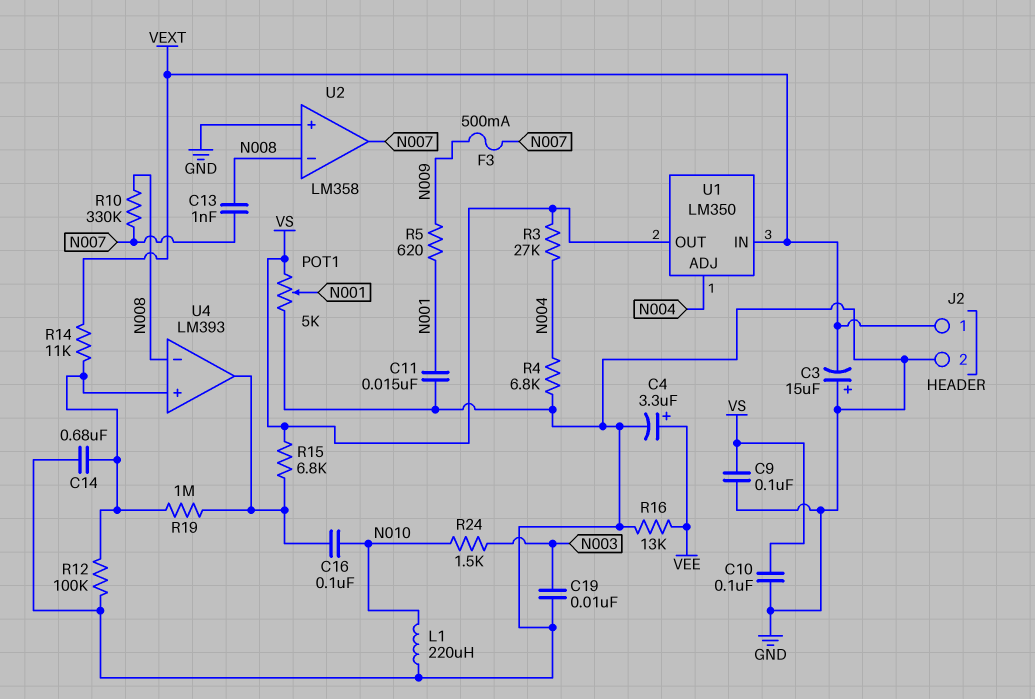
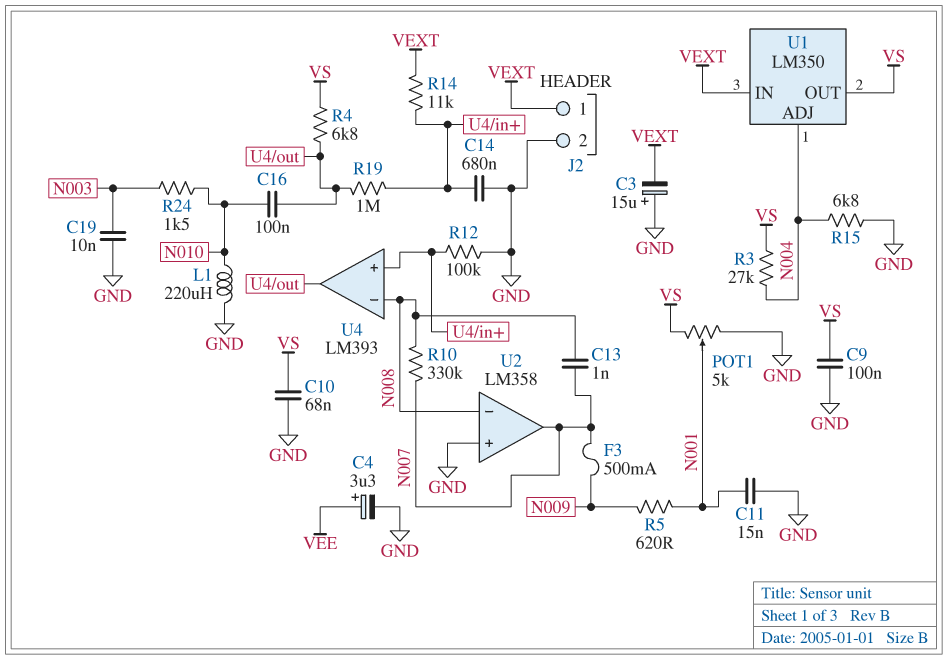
C10: 100nF (GND, VS) -> 68nF (GND, VS)
R4: 6.8k (GND, N004) -> 6.8k (U4/out, VS)
R15: 6.8k (U4/out, VS) -> 6.8k (GND, N004)
R16: 13k (GND, VEE) -> none

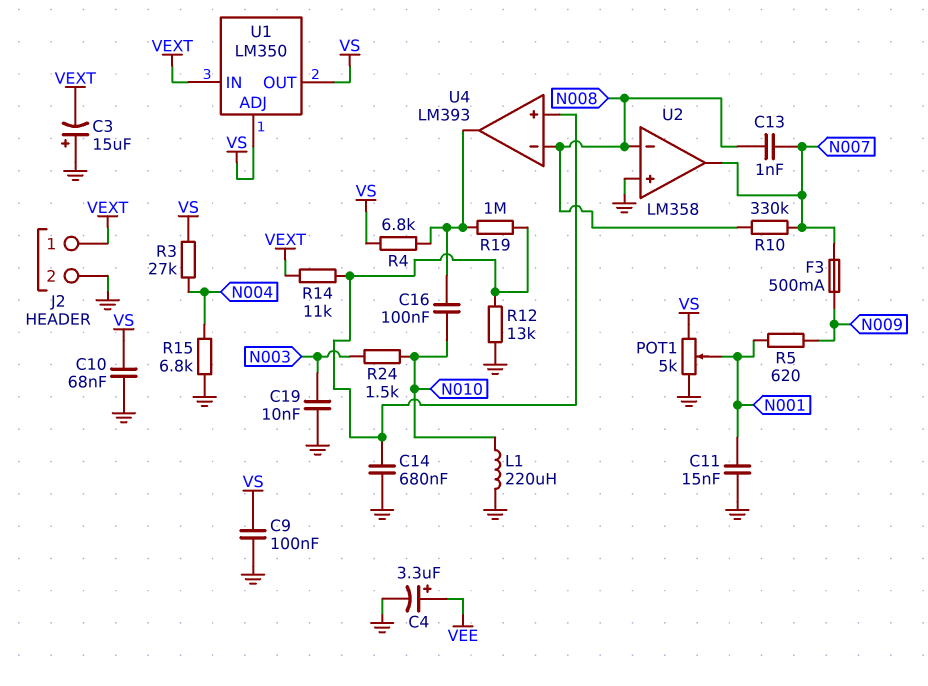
R12: 100k (GND, U4/in+) -> 13k (GND, U4/in+)
U1 pin ADJ: N004 -> VS

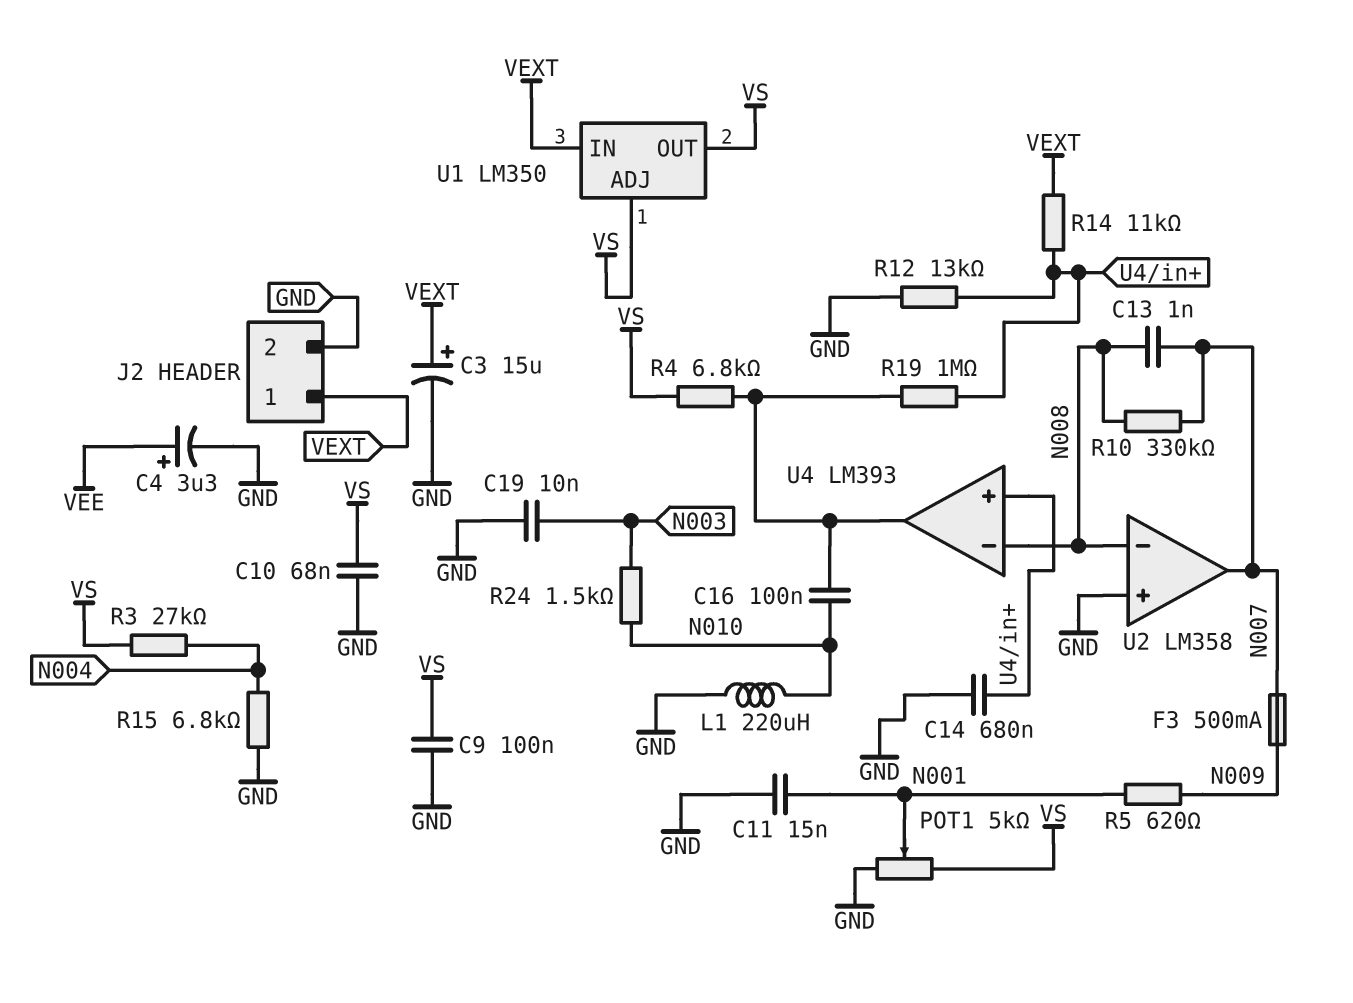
C3: 15uF (plus GND, minus VEXT) -> 15uF (plus VEXT, minus GND)

